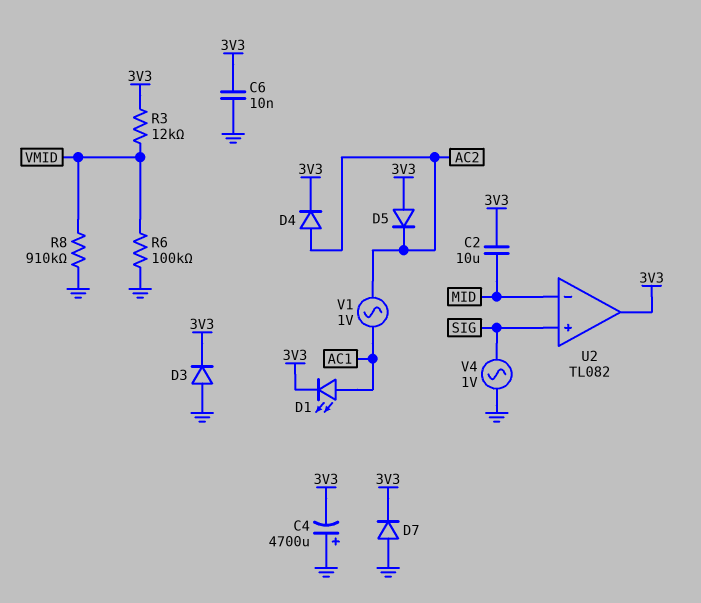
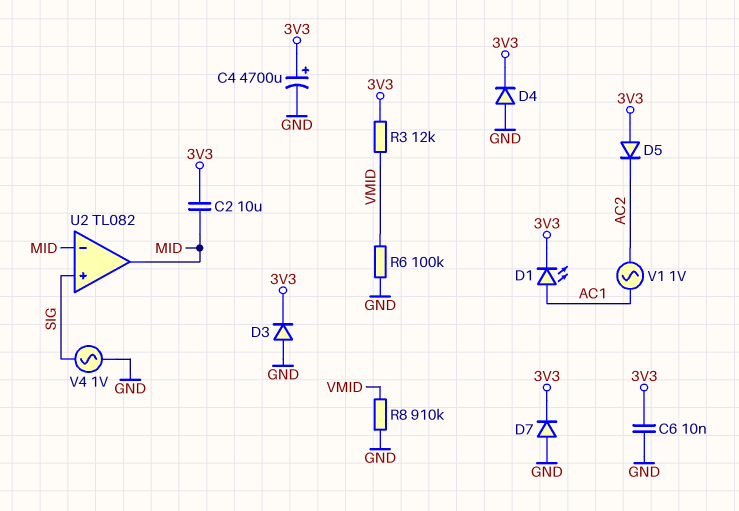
C4: 4700uF (plus GND, minus 3V3) -> 4700uF (plus 3V3, minus GND)
D4: diode (A AC2, K 3V3) -> diode (A GND, K 3V3)
U2 pin out: 3V3 -> MID

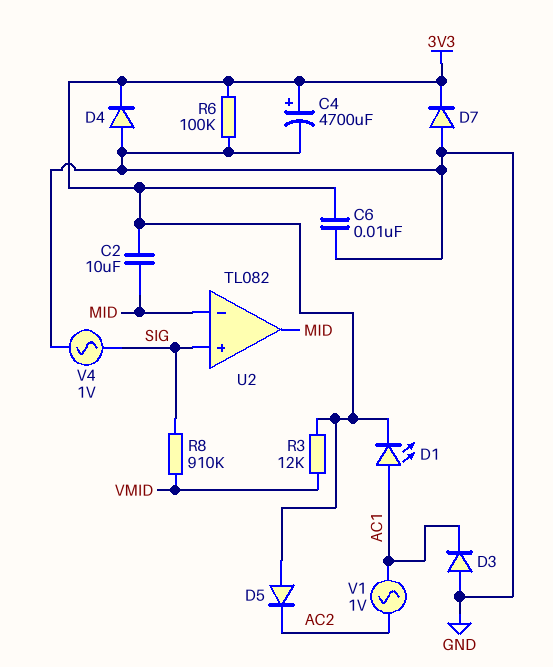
D3: diode (A GND, K 3V3) -> diode (A GND, K AC1)
R6: 100k (GND, VMID) -> 100k (3V3, GND)
R8: 910k (GND, VMID) -> 910k (SIG, VMID)

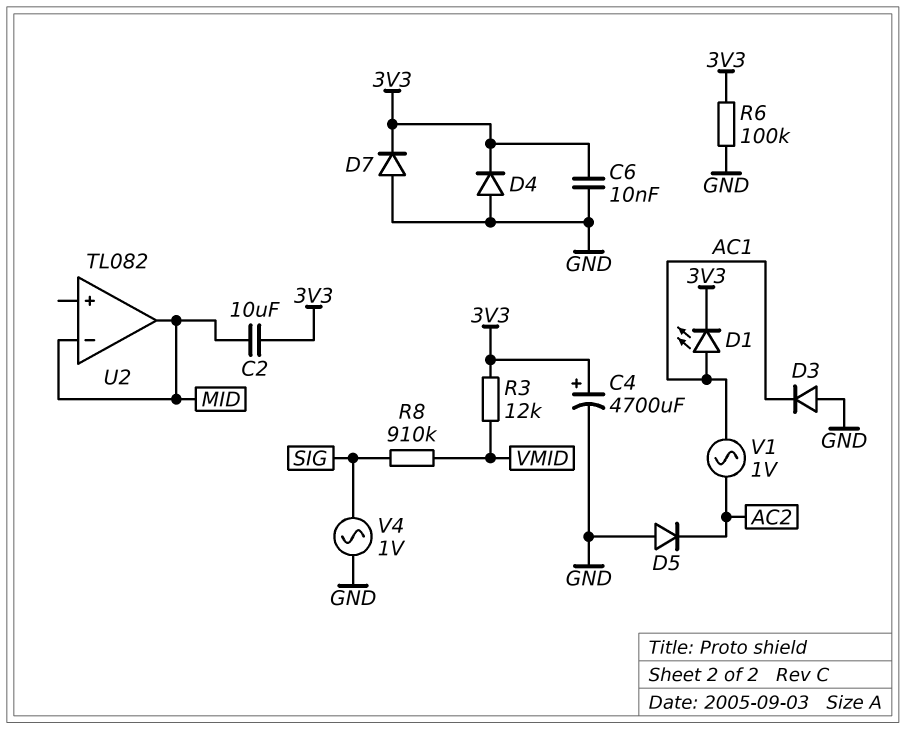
D5: diode (A 3V3, K AC2) -> diode (A GND, K AC2)
U2 pin in+: SIG -> none

